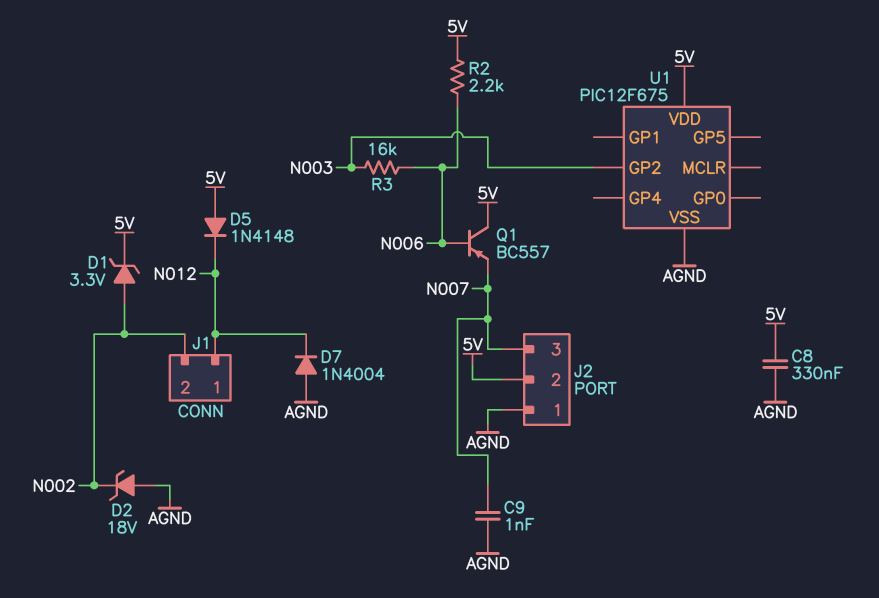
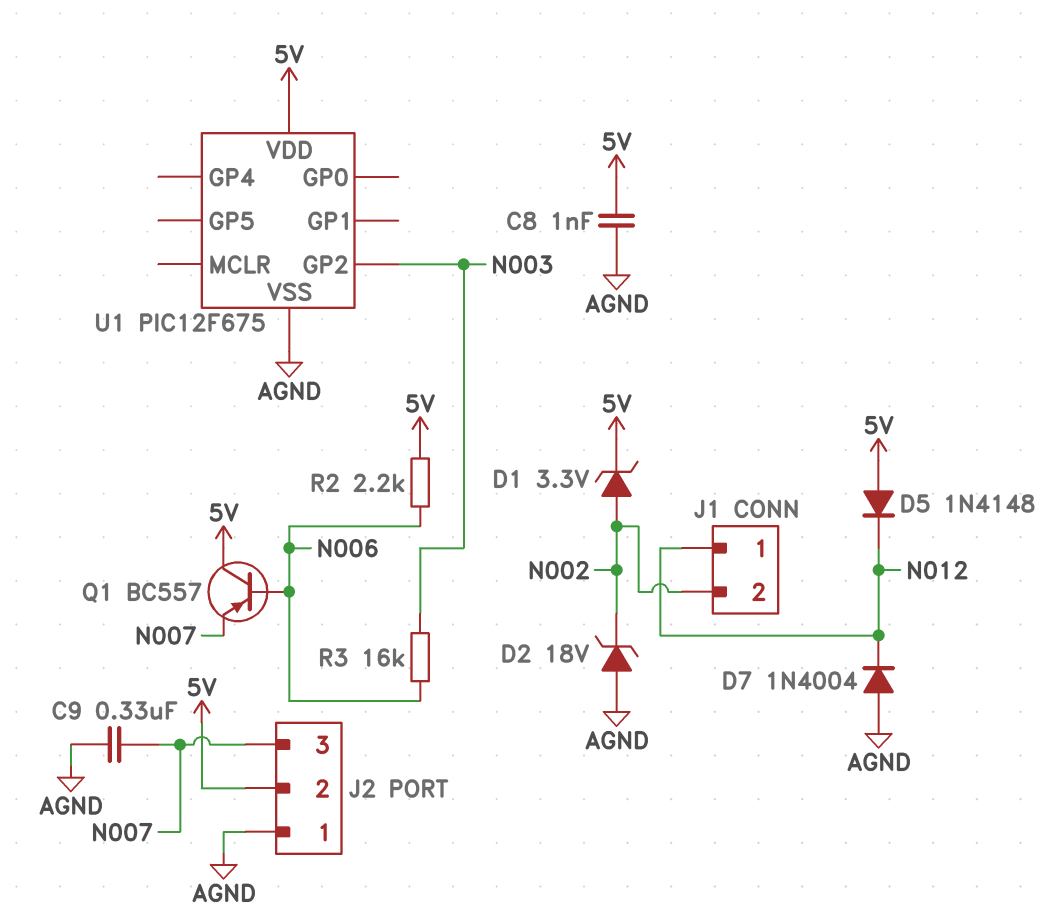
C8: 330nF (5V, AGND) -> 1nF (5V, AGND)
C9: 1nF (AGND, N007) -> 330nF (AGND, N007)

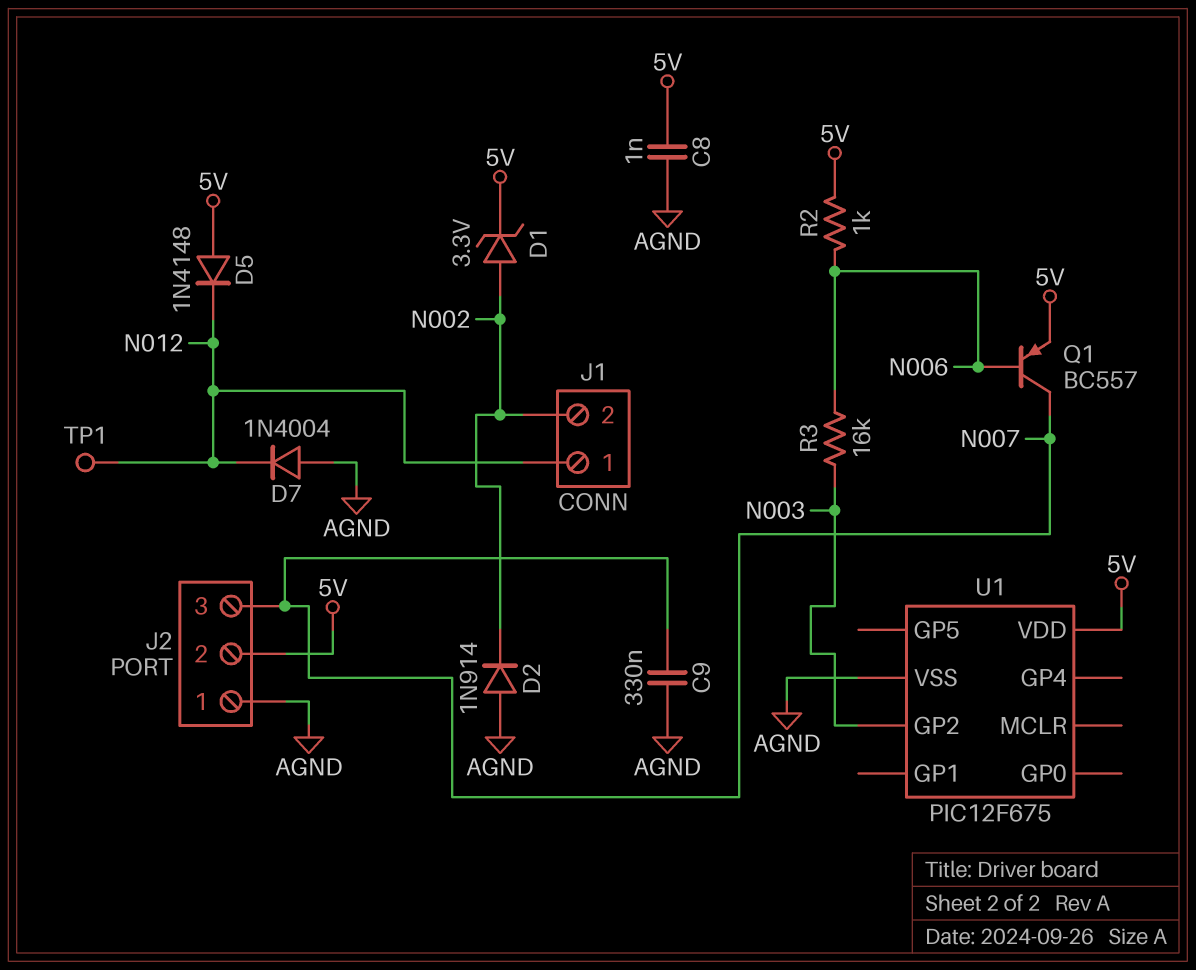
D2: zener 18V (A AGND, K N002) -> diode 1N914 (A AGND, K N002)
Q1: PNP BC557 (B N006, C 5V, E N007) -> PNP BC557 (B N006, C N007, E 5V)
R2: 2.2k (5V, N006) -> 1k (5V, N006)
TP1: none -> test point (N012)

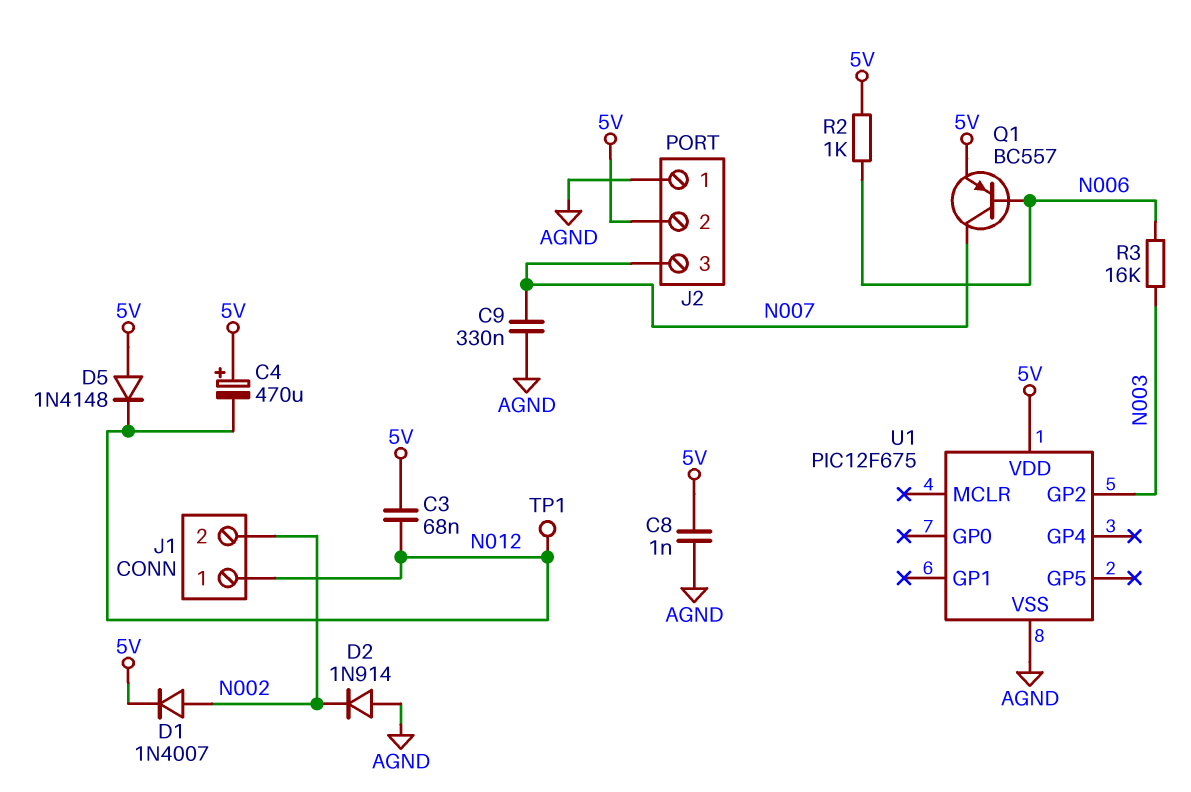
C3: none -> 68nF (5V, N012)
C4: none -> 470uF (plus 5V, minus N012)
D1: zener 3.3V (A N002, K 5V) -> diode 1N4007 (A N002, K 5V)
D7: diode 1N4004 (A AGND, K N012) -> none

